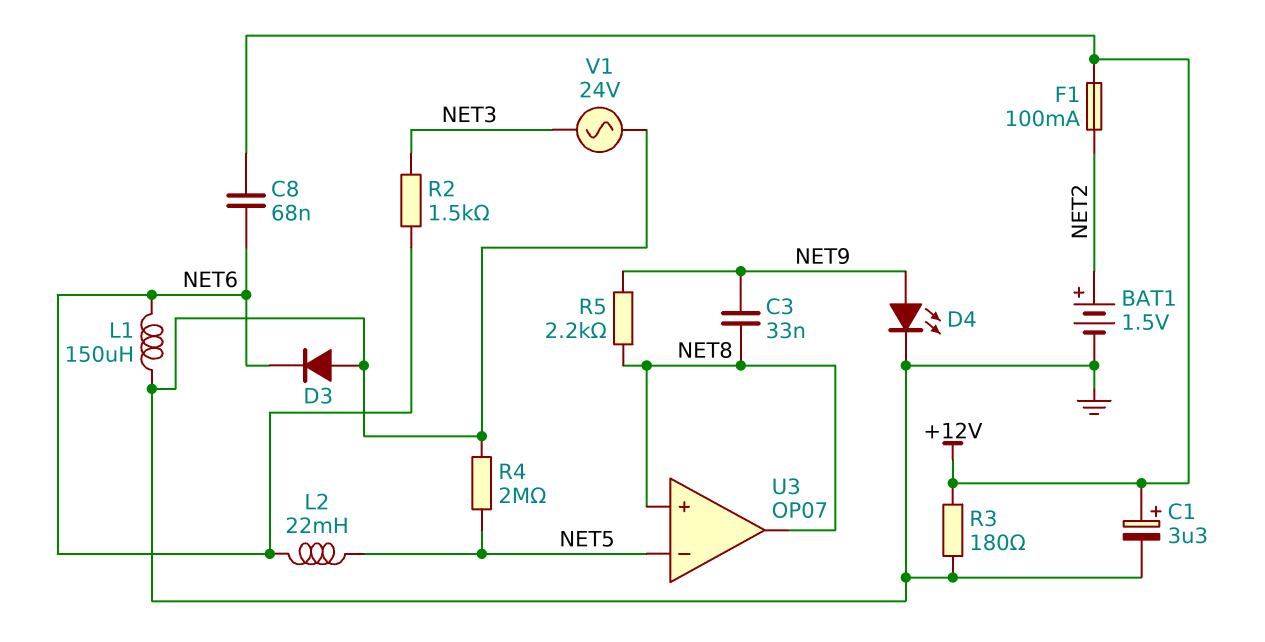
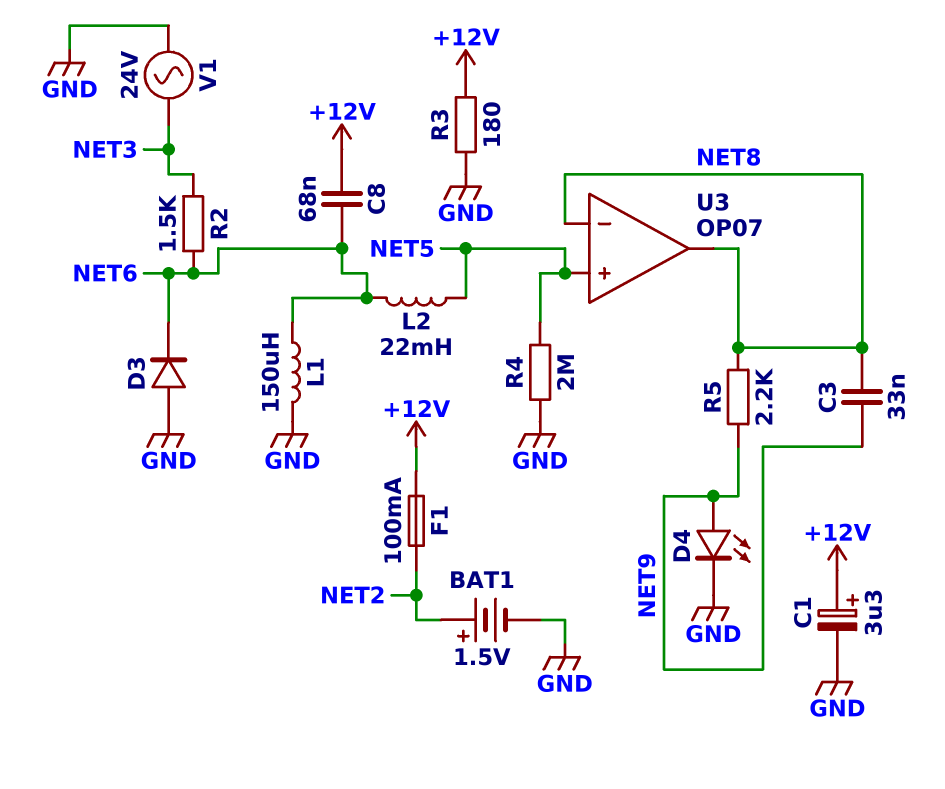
U3 pin in+: NET8 -> NET5
U3 pin in-: NET5 -> NET8

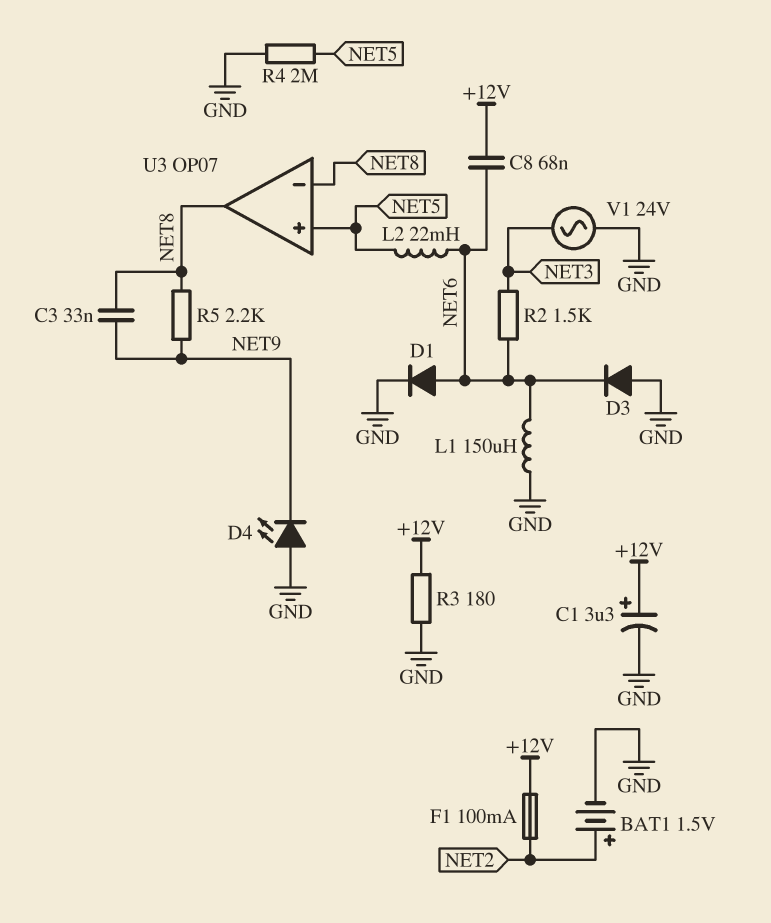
D1: none -> diode (A NET6, K GND)
D4: LED (A NET9, K GND) -> LED (A GND, K NET9)

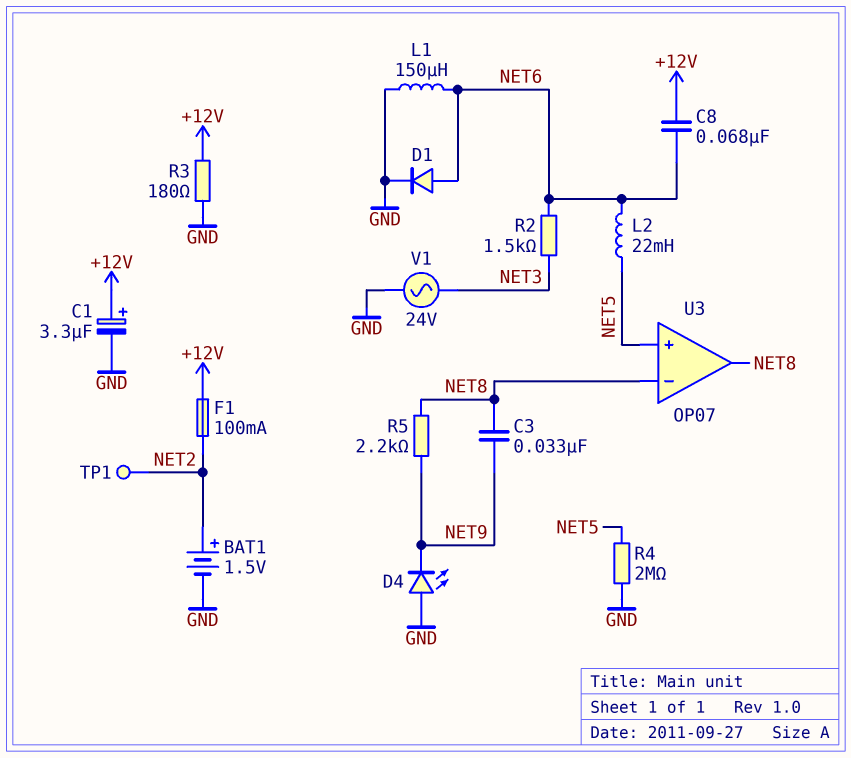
D3: diode (A GND, K NET6) -> none
TP1: none -> test point (NET2)

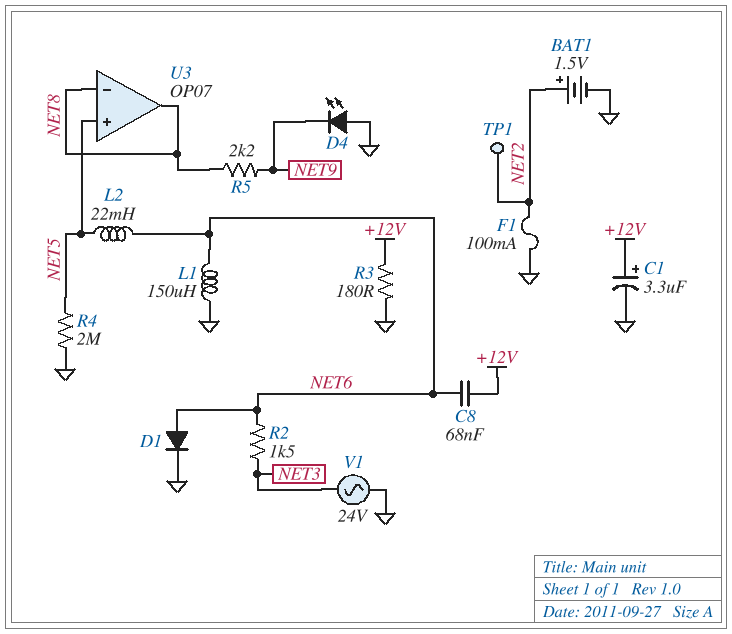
C3: 33nF (NET8, NET9) -> none
F1: 100mA (+12V, NET2) -> 100mA (GND, NET2)

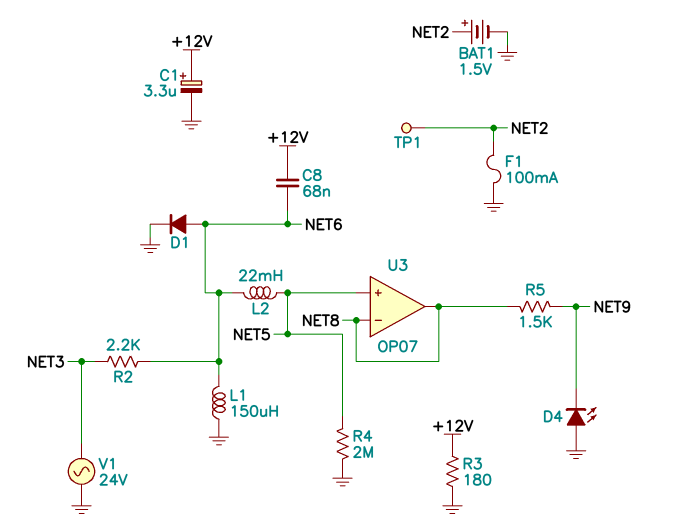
R2: 1.5k (NET3, NET6) -> 2.2k (NET3, NET6)
R5: 2.2k (NET8, NET9) -> 1.5k (NET8, NET9)

